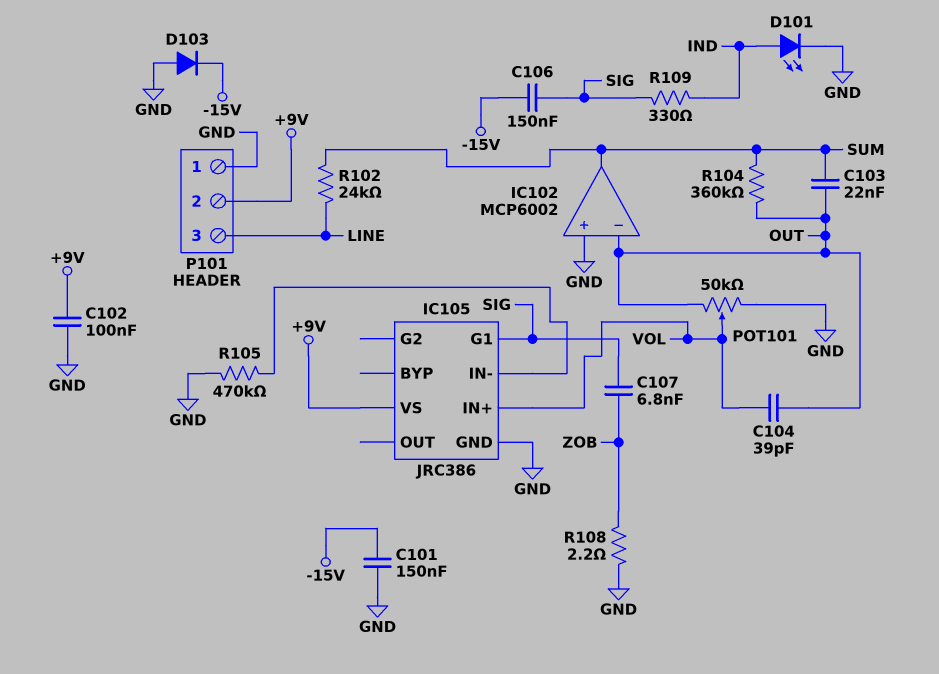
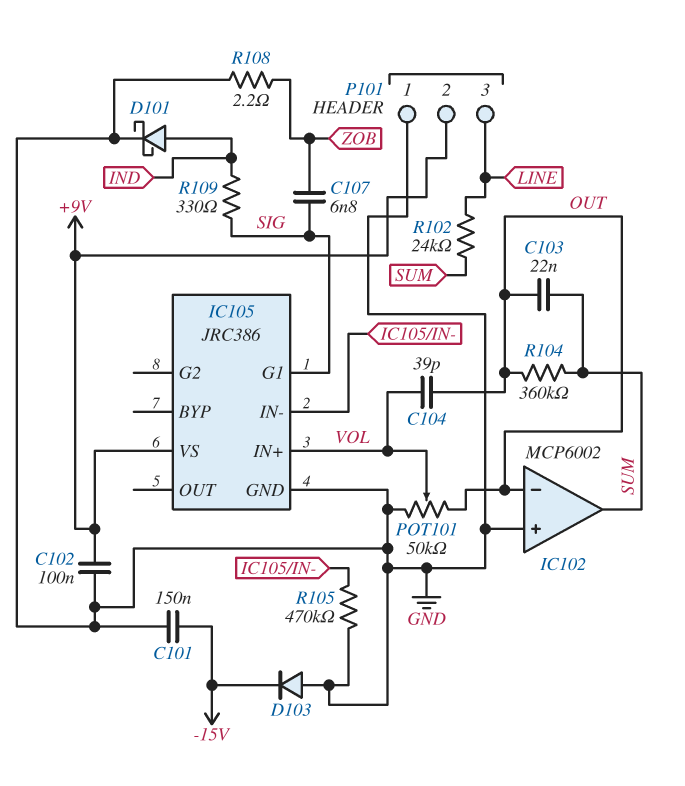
C106: 150nF (-15V, SIG) -> none
D101: LED (A IND, K GND) -> schottky (A IND, K GND)

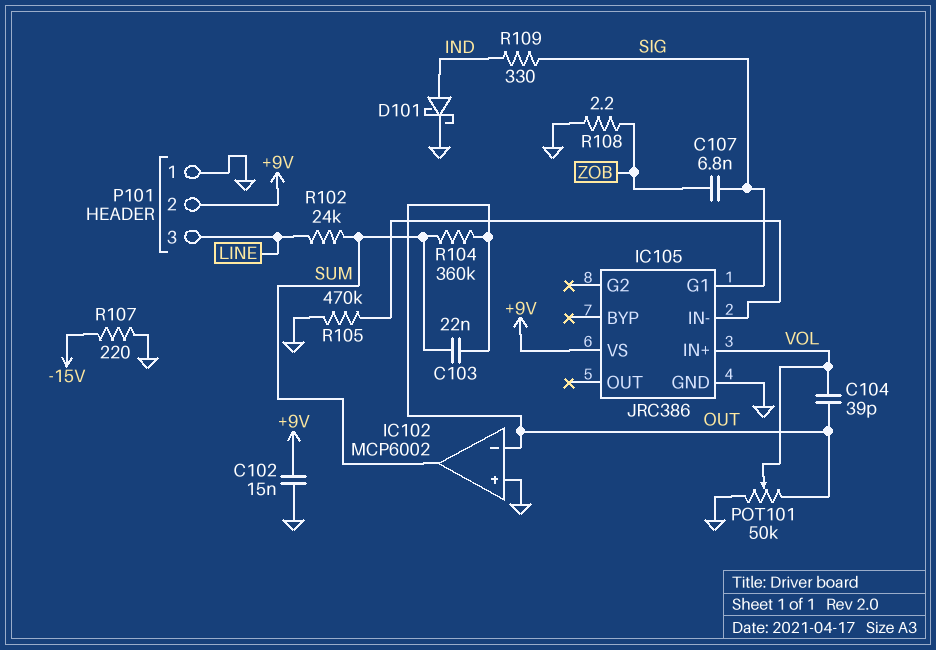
C101: 150nF (-15V, GND) -> none
C102: 100nF (+9V, GND) -> 15nF (+9V, GND)
D103: diode (A GND, K -15V) -> none
R107: none -> 220 (-15V, GND)

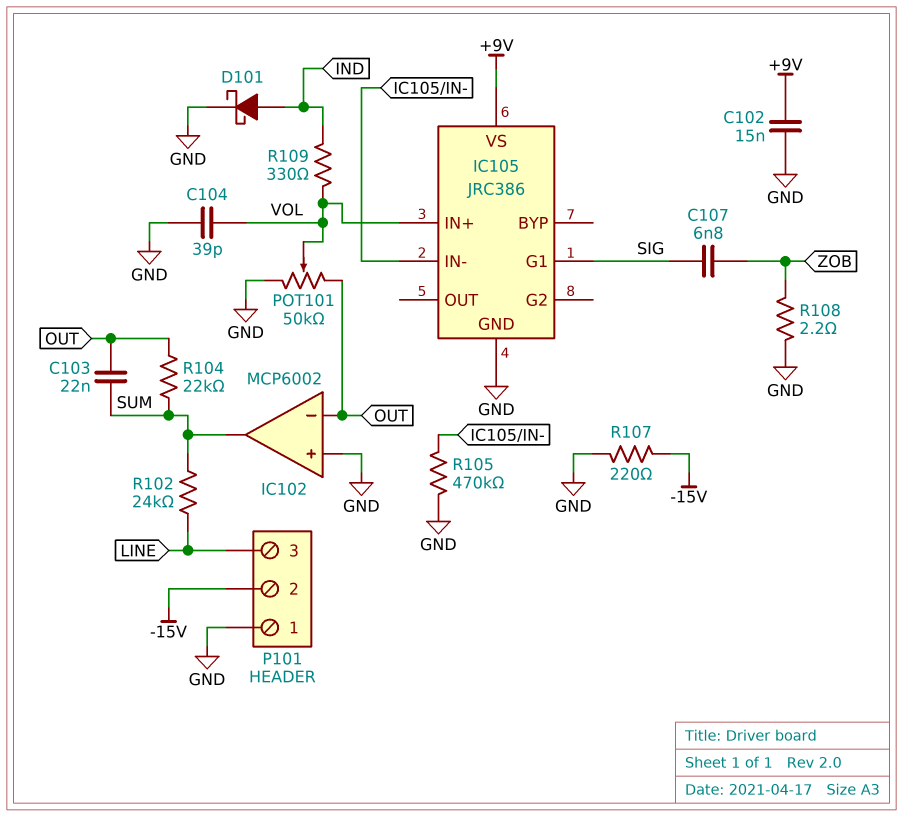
C104: 39pF (OUT, VOL) -> 39pF (GND, VOL)
P101 pin 2: +9V -> -15V
R104: 360k (OUT, SUM) -> 22k (OUT, SUM)
R109: 330 (IND, SIG) -> 330 (IND, VOL)

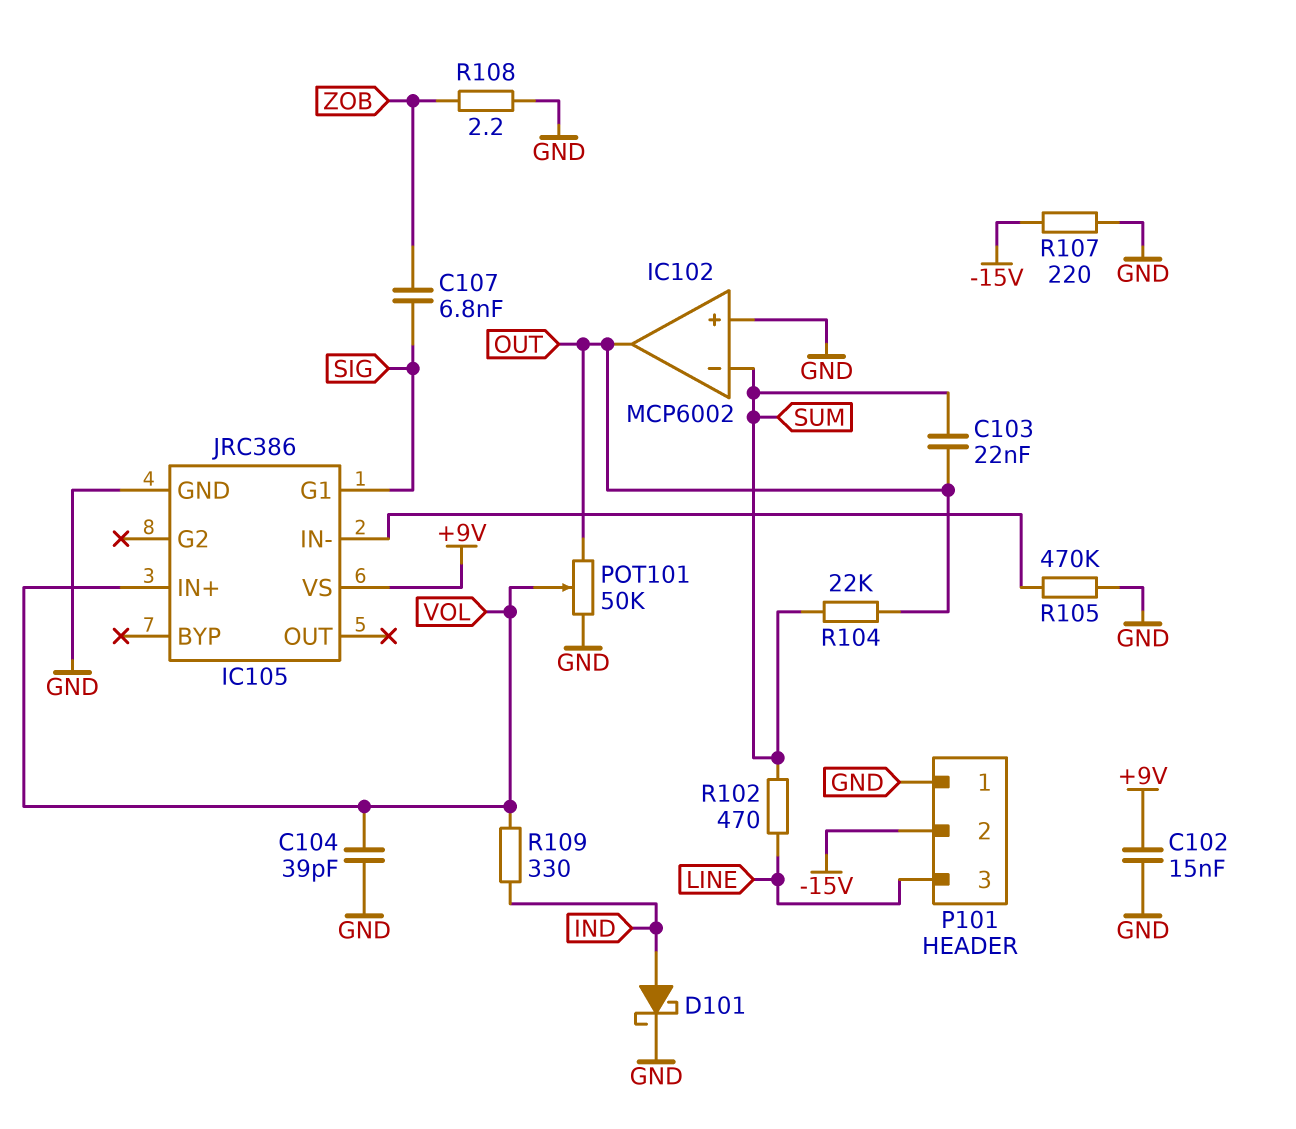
IC102 pin in-: OUT -> SUM
IC102 pin out: SUM -> OUT
R102: 24k (LINE, SUM) -> 470 (LINE, SUM)

